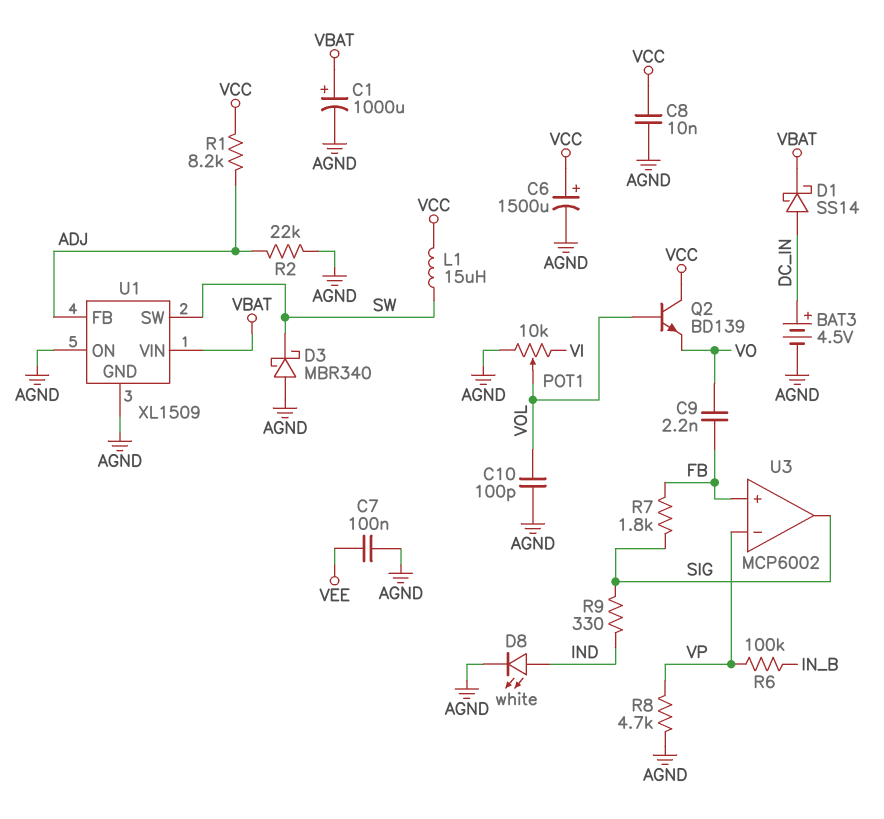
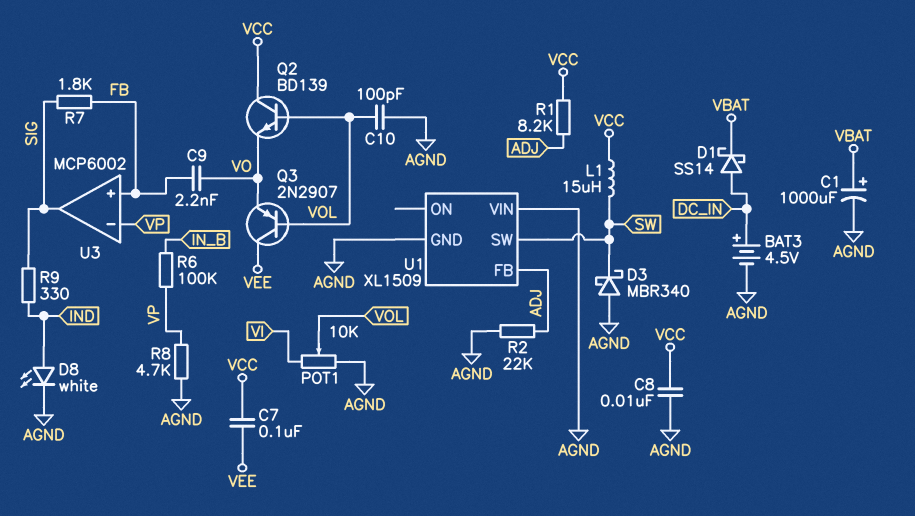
C6: 1500uF (plus VCC, minus AGND) -> none
C7: 100nF (AGND, VEE) -> 100nF (VCC, VEE)
Q3: none -> PNP 2N2907 (B VOL, C VEE, E VO)
U1 pin ON: AGND -> none
U1 pin VIN: VBAT -> AGND

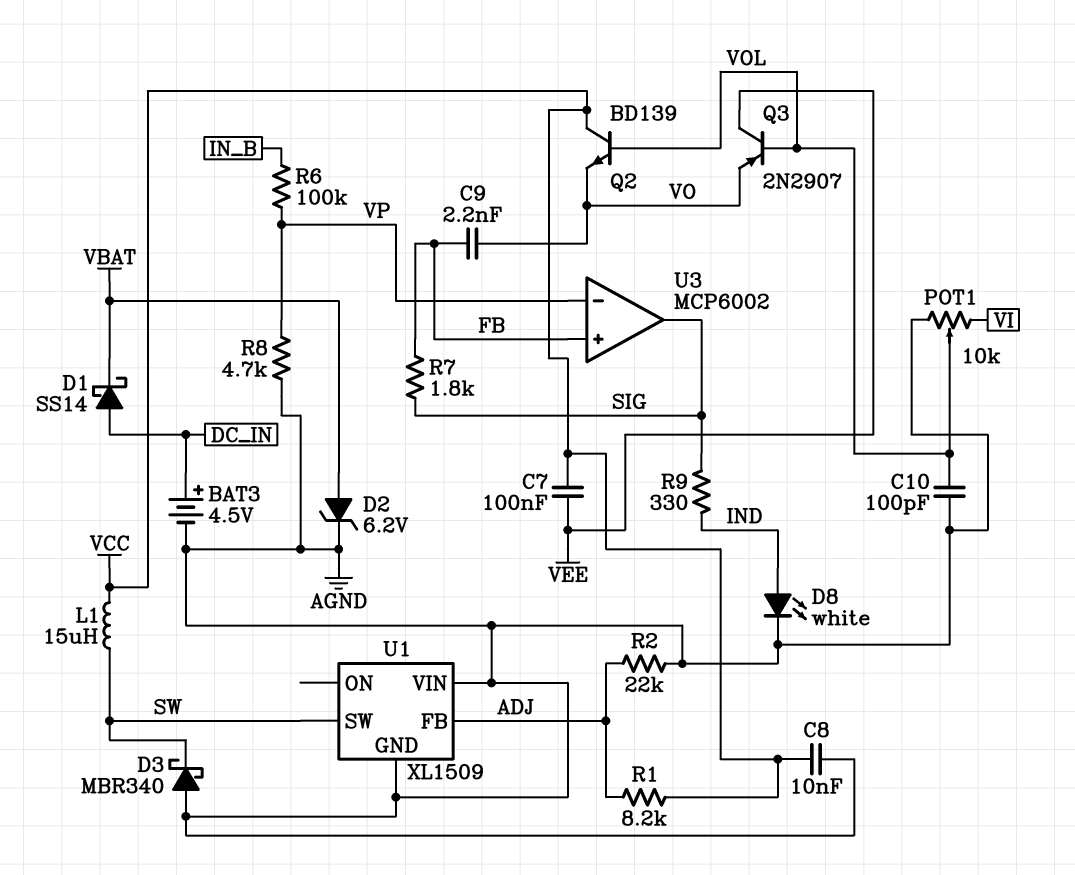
C1: 1000uF (plus VBAT, minus AGND) -> none
D2: none -> zener 6.2V (A VBAT, K AGND)

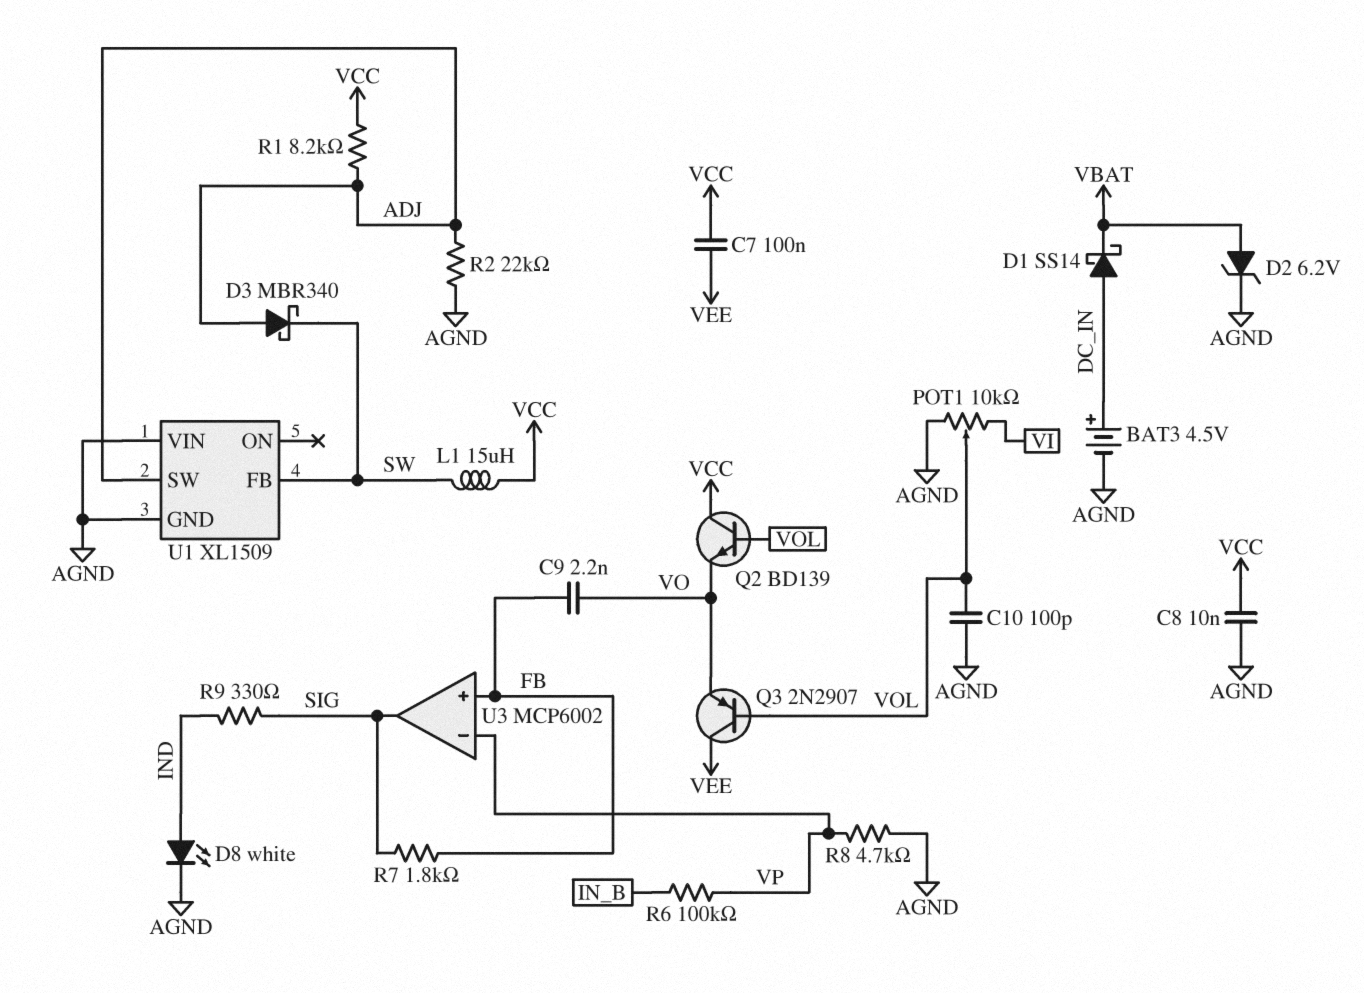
D3: schottky MBR340 (A AGND, K SW) -> schottky MBR340 (A ADJ, K SW)
U1 pin FB: ADJ -> SW
U1 pin SW: SW -> ADJ

